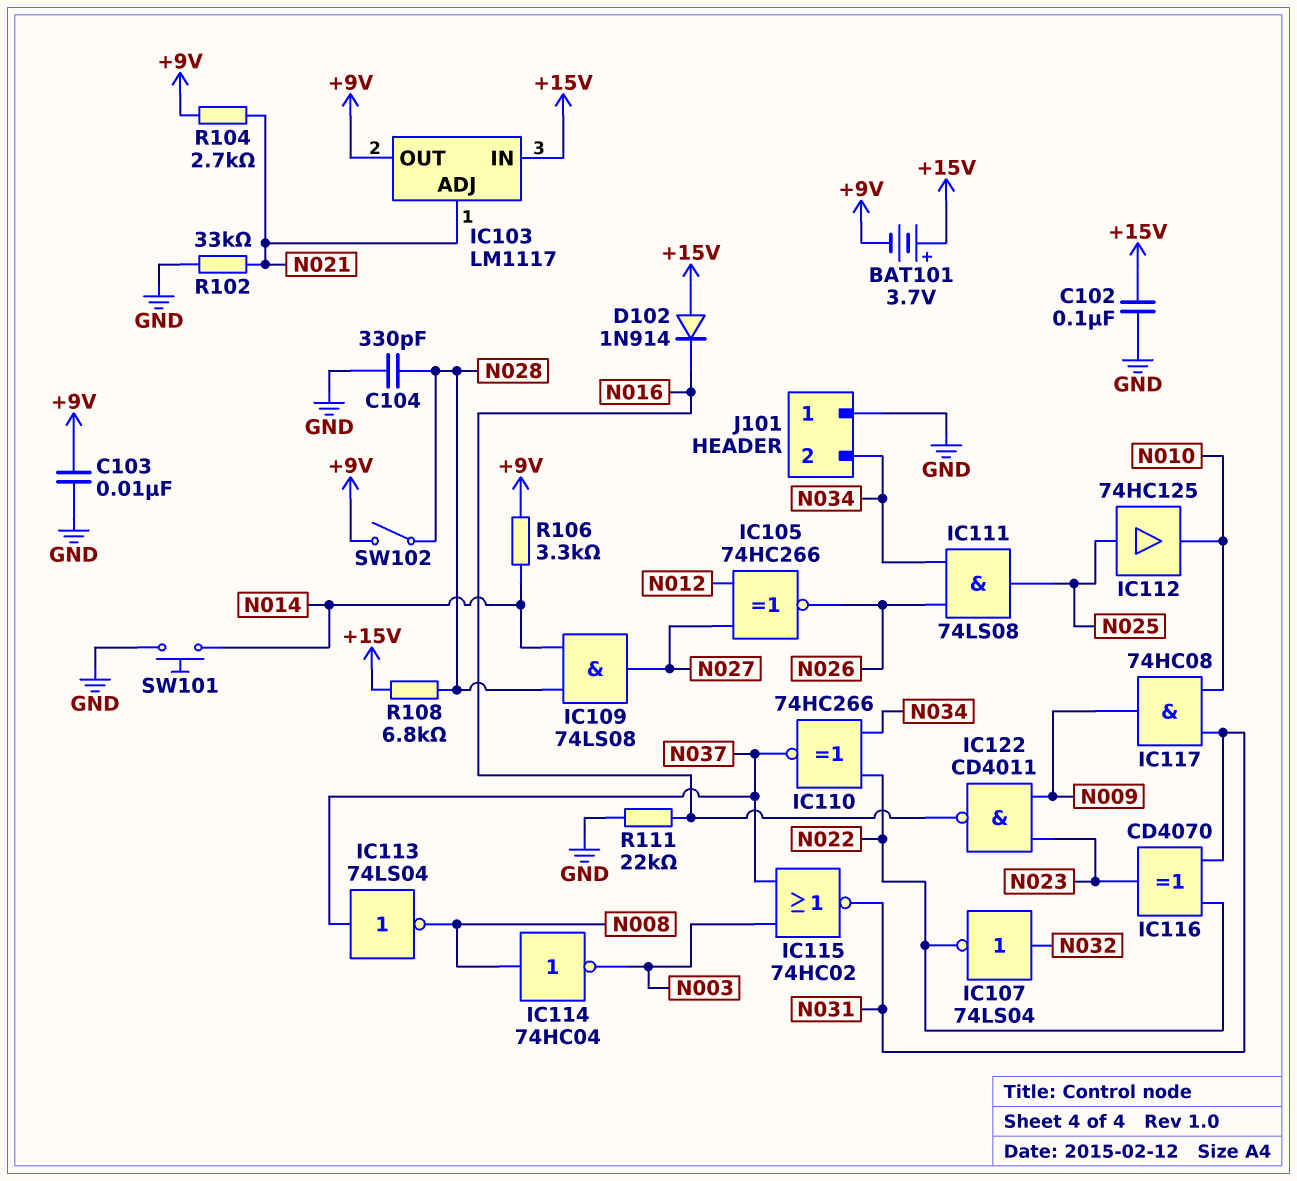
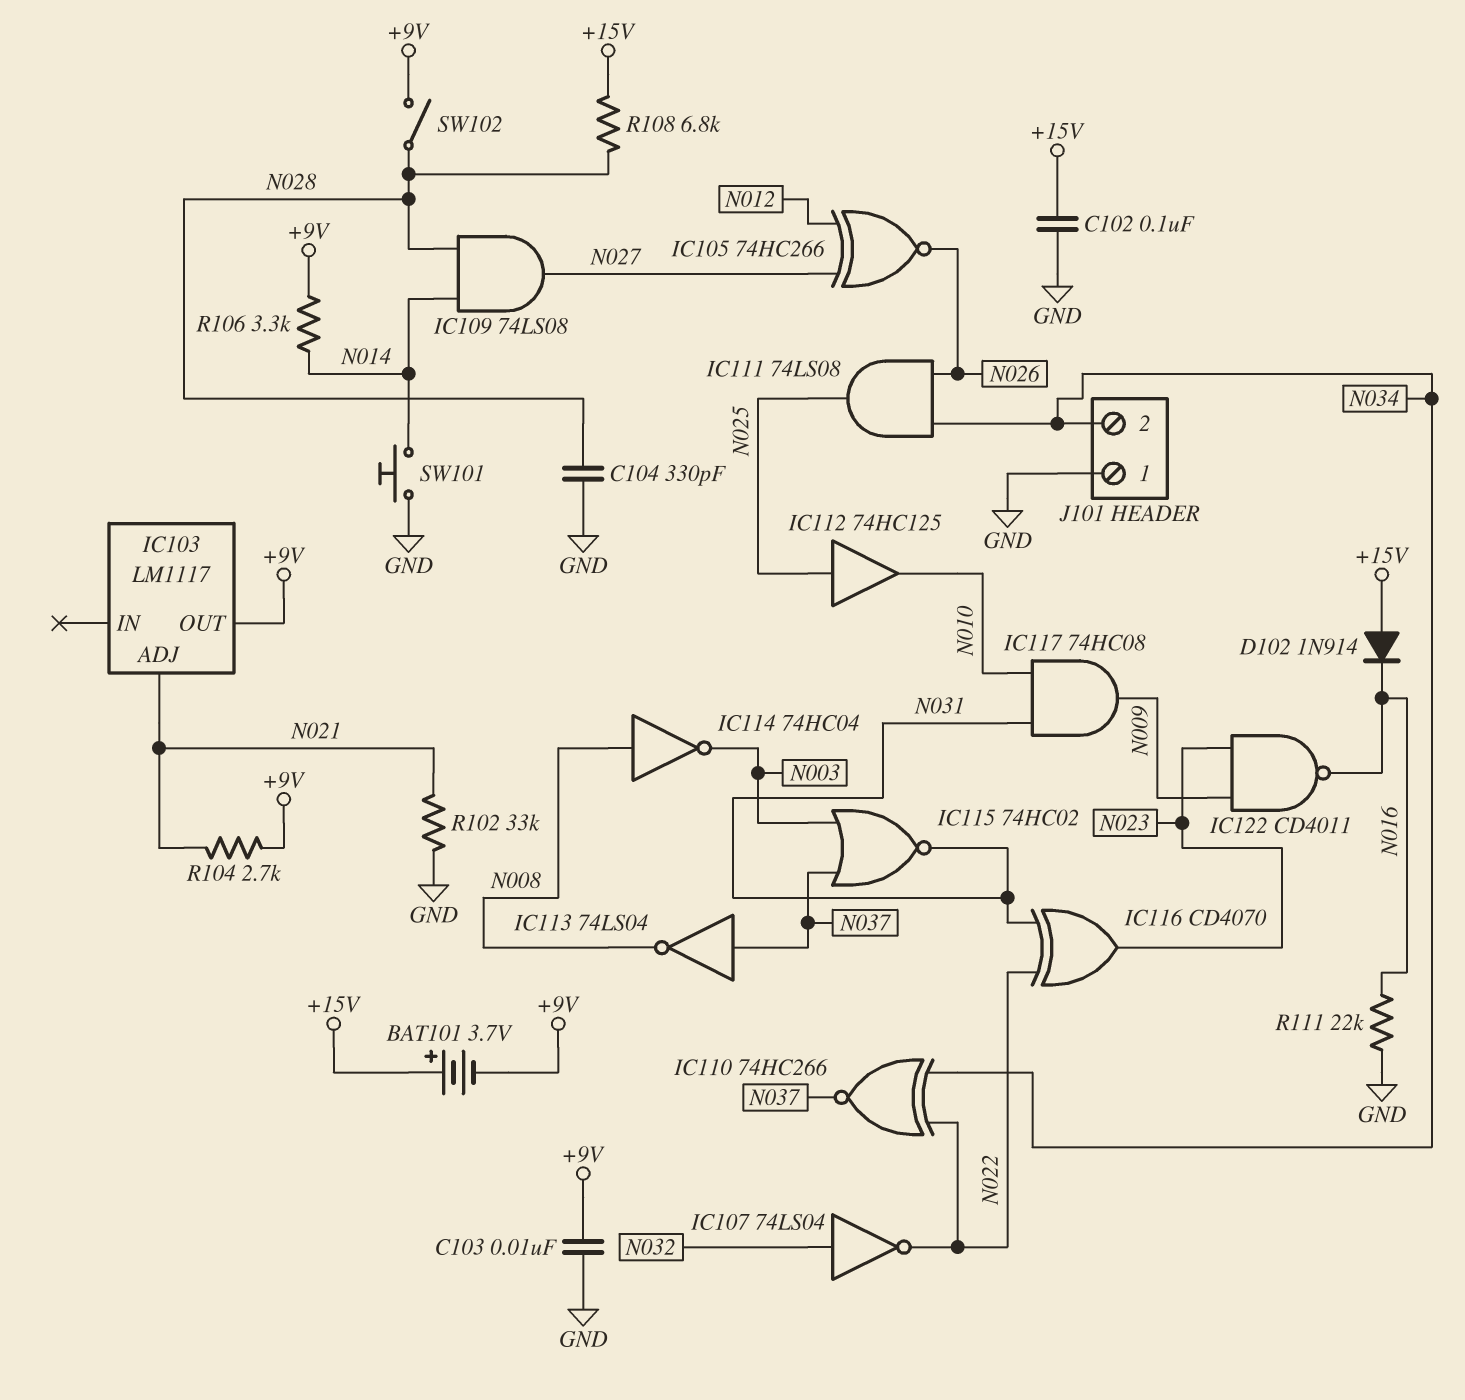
IC103 pin IN: +15V -> none

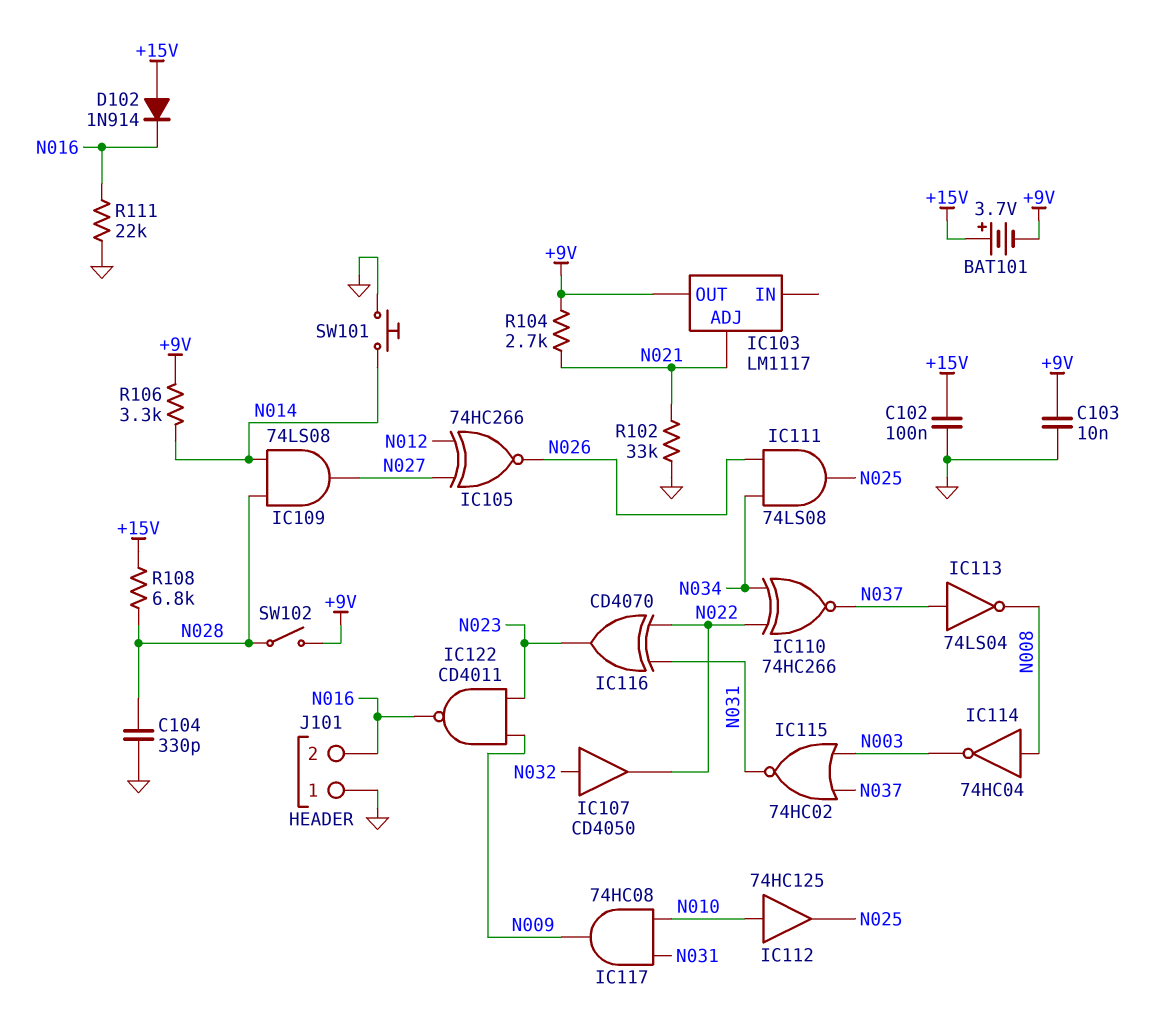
IC107: NOT 74LS04 (in N032, out N022) -> buffer CD4050 (in N032, out N022)
IC112: buffer 74HC125 (in N025, out N010) -> buffer 74HC125 (in N010, out N025)
J101 pin 2: N034 -> N016

